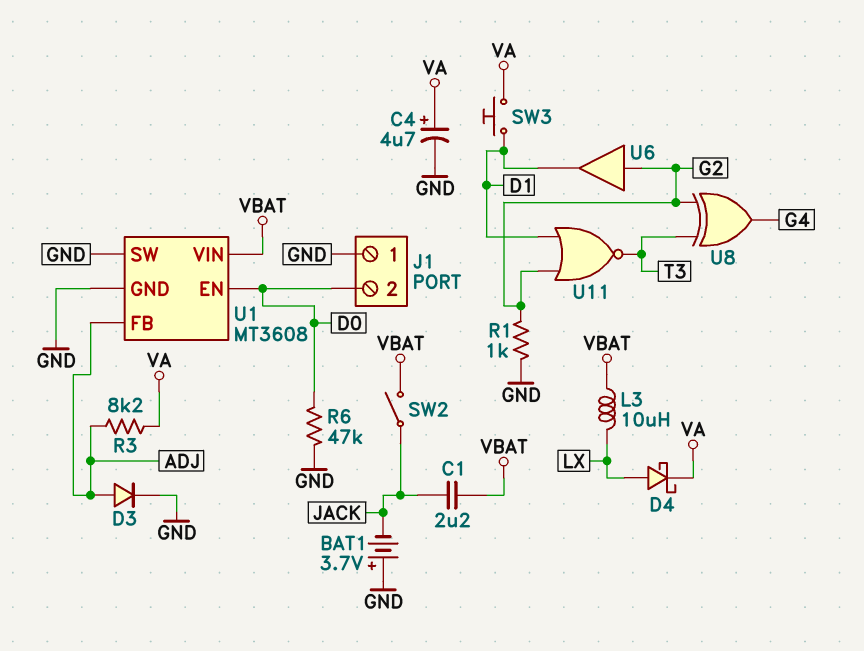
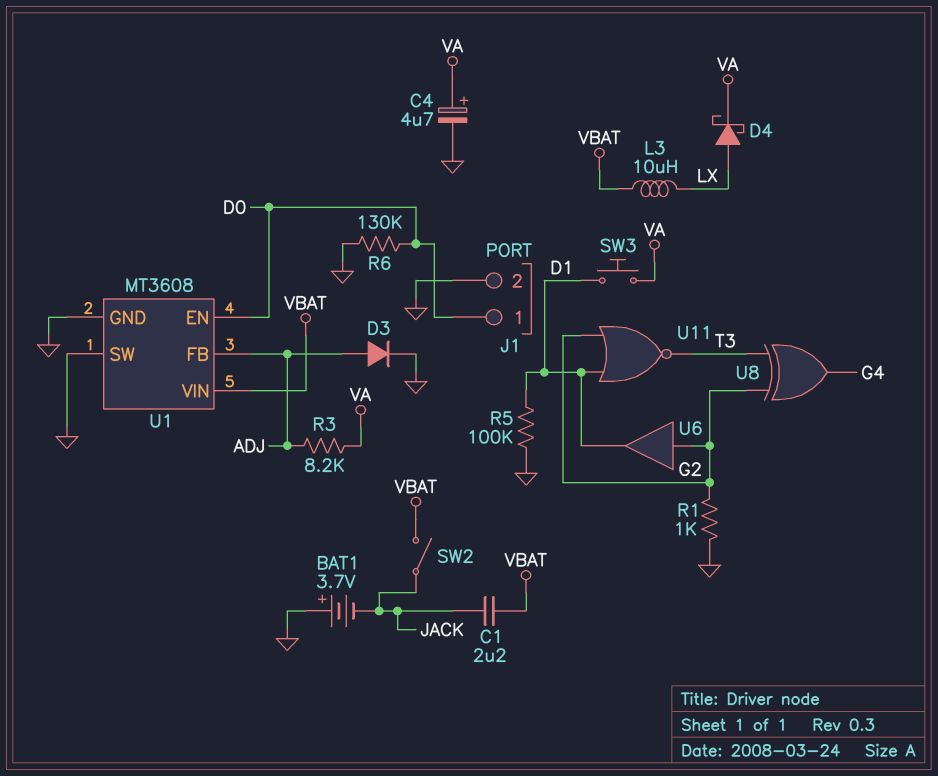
J1 pin 1: GND -> D0
J1 pin 2: D0 -> GND
R5: none -> 100k (D1, GND)
R6: 47k (D0, GND) -> 130k (D0, GND)

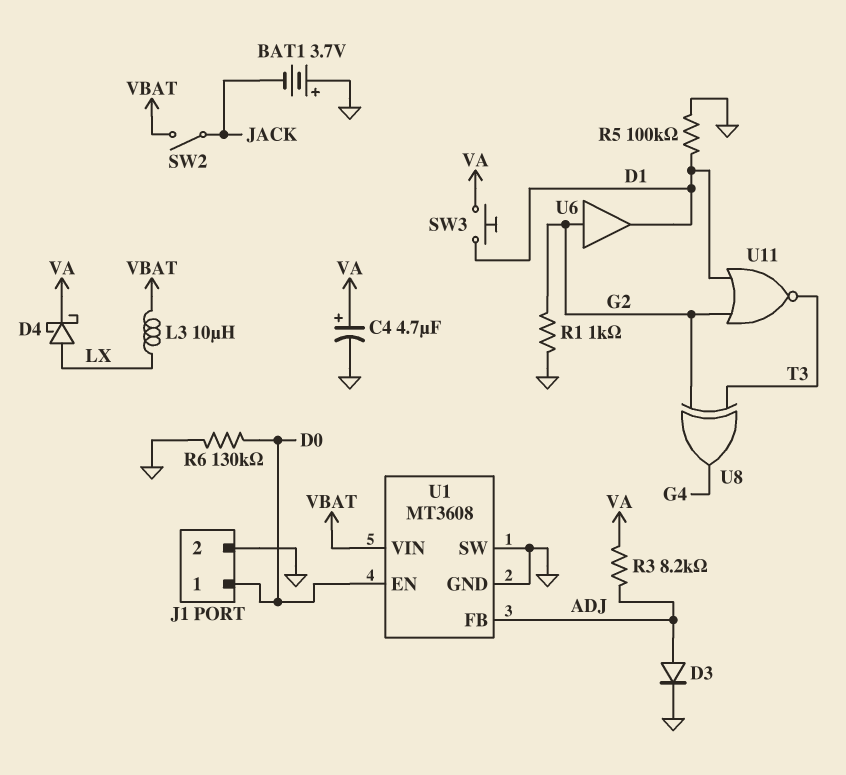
C1: 2.2uF (JACK, VBAT) -> none

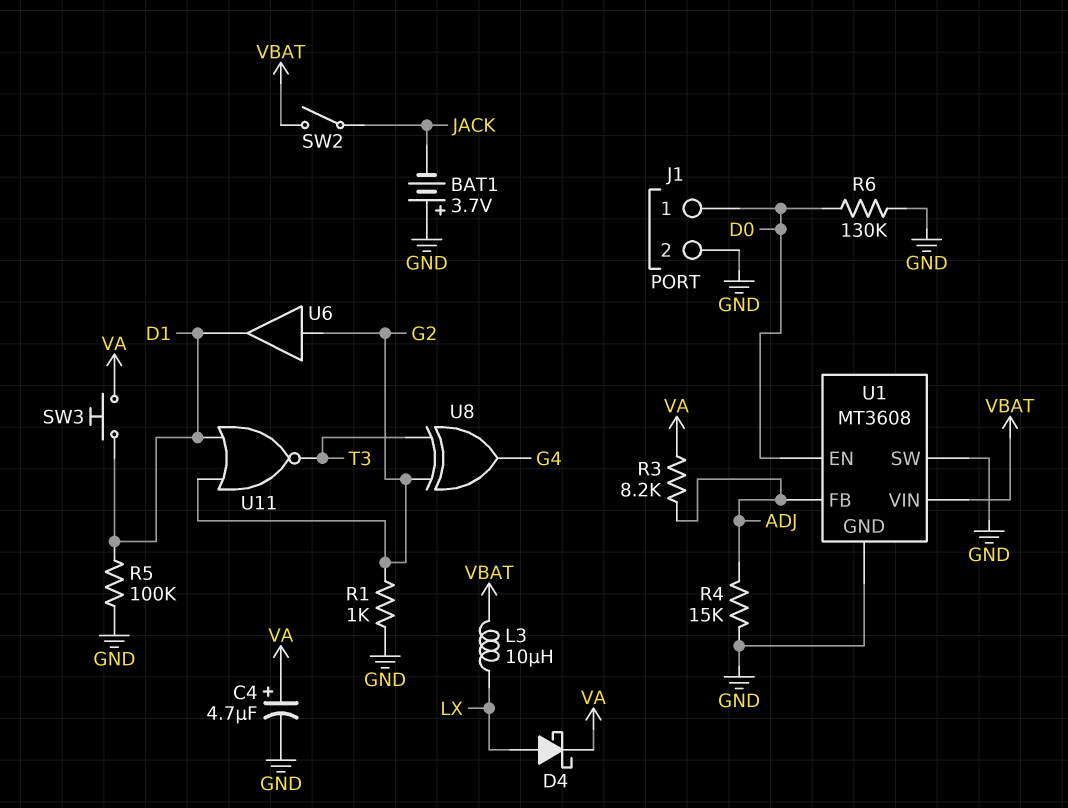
D3: diode (A ADJ, K GND) -> none
R4: none -> 15k (ADJ, GND)

